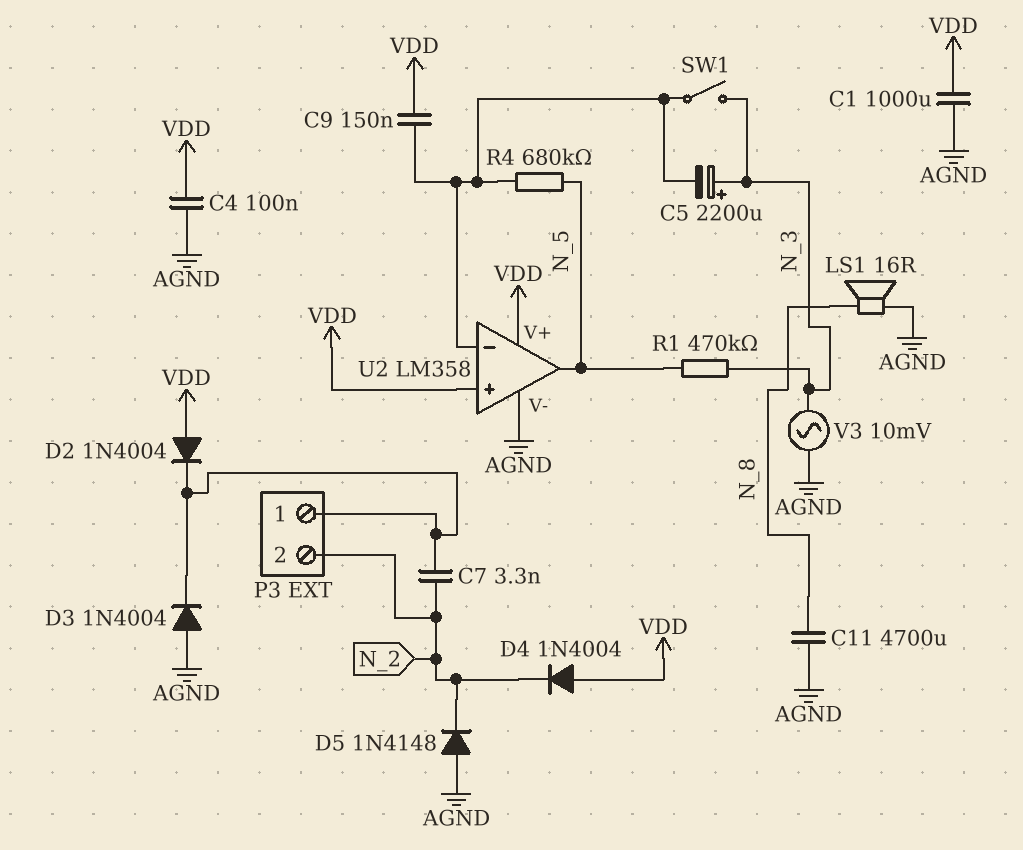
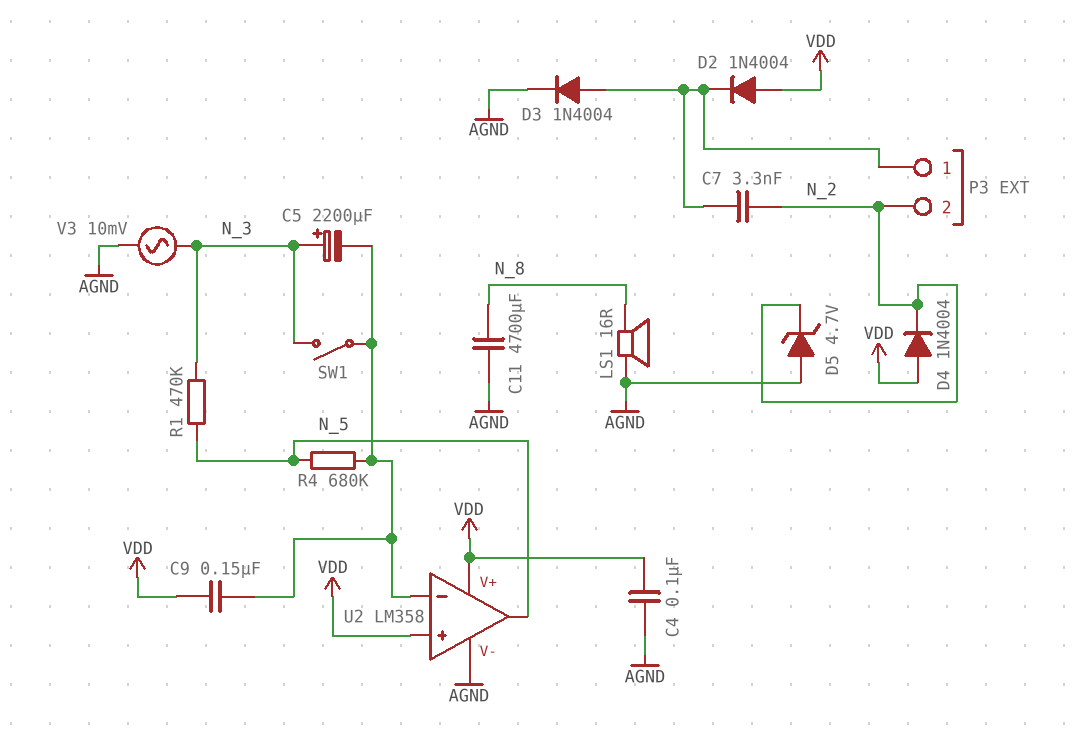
C1: 1000uF (AGND, VDD) -> none
D3: diode 1N4004 (A AGND, K P3/1) -> diode 1N4004 (A P3/1, K AGND)
D5: diode 1N4148 (A AGND, K N_2) -> zener 4.7V (A AGND, K N_2)

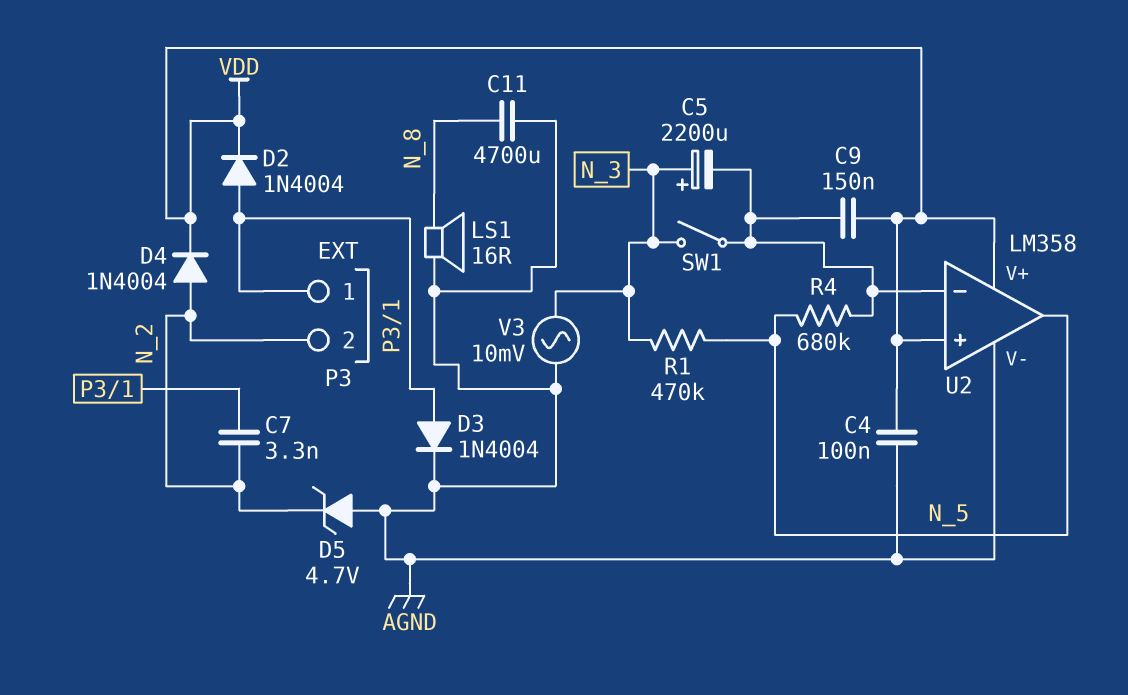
D2: diode 1N4004 (A VDD, K P3/1) -> diode 1N4004 (A P3/1, K VDD)
D4: diode 1N4004 (A VDD, K N_2) -> diode 1N4004 (A N_2, K VDD)

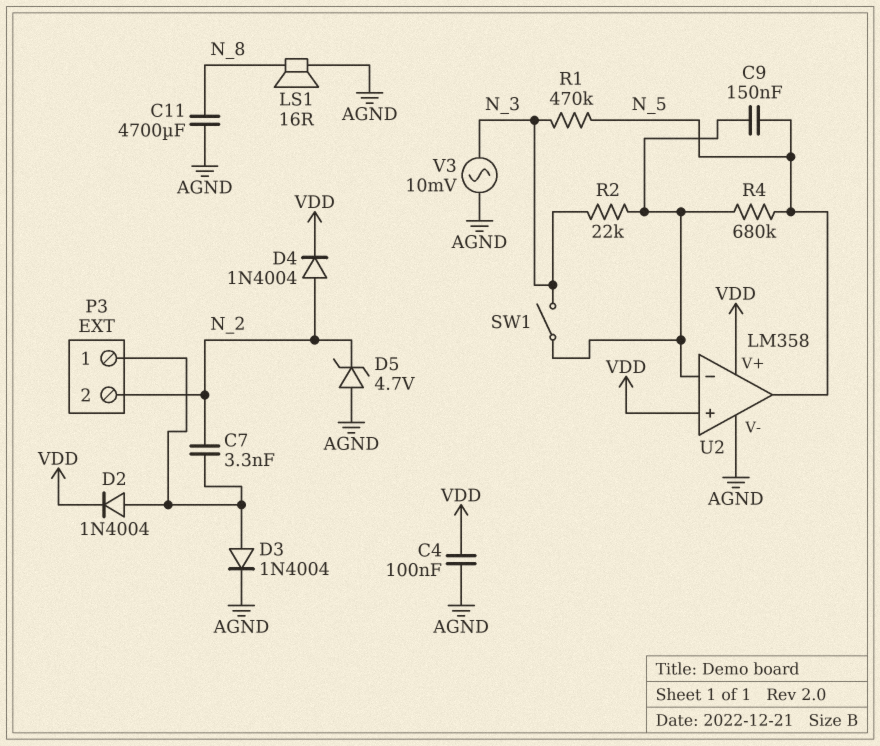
C5: 2200uF (plus N_3, minus U2/in-) -> none
C9: 150nF (U2/in-, VDD) -> 150nF (N_5, U2/in-)
R2: none -> 22k (N_3, U2/in-)

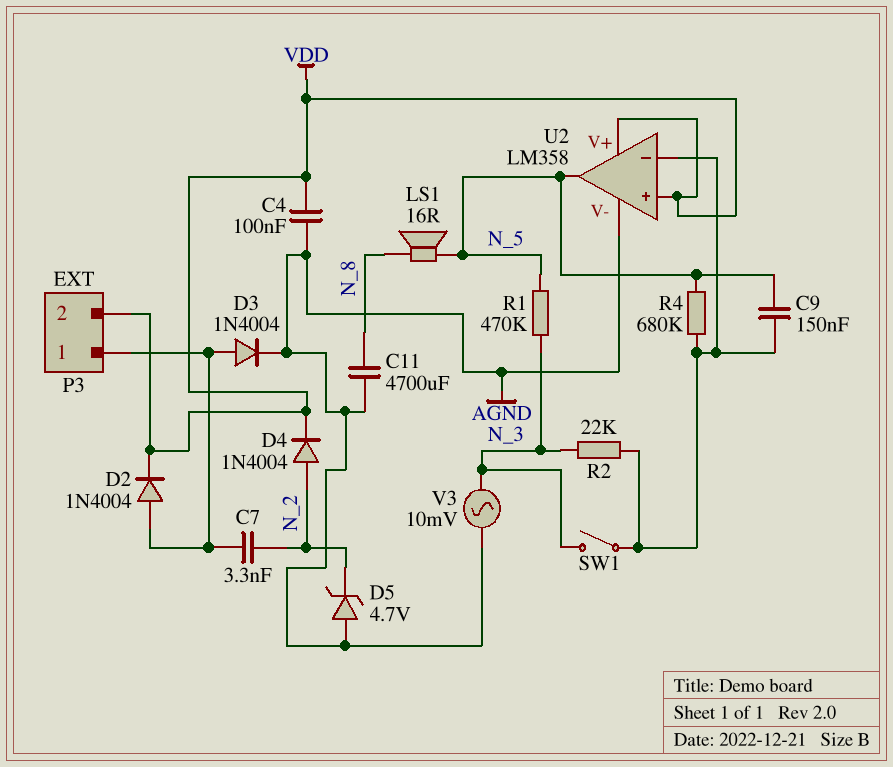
LS1: speaker 16R (AGND, N_8) -> speaker 16R (N_5, N_8)
P3 pin 2: N_2 -> VDD

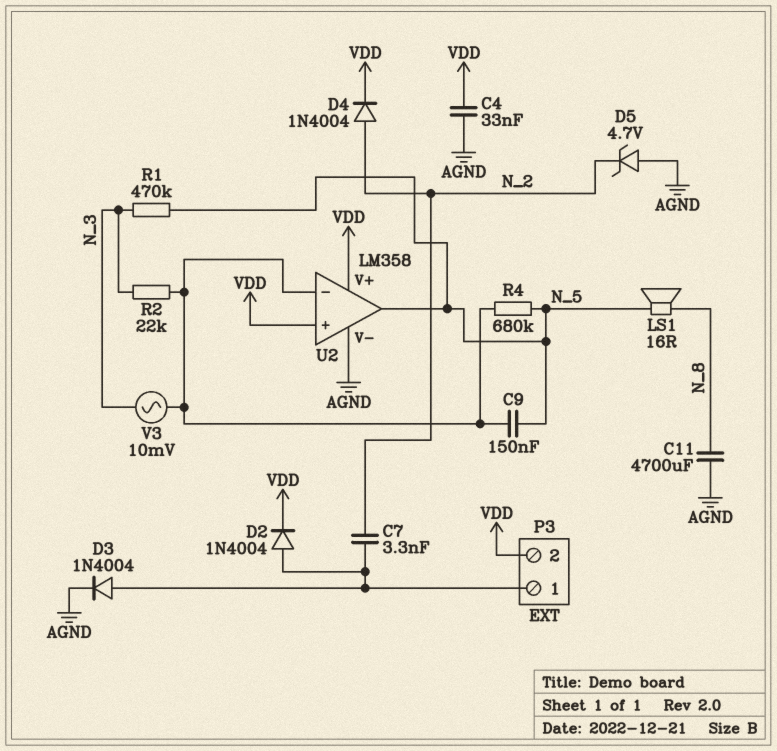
C4: 100nF (AGND, VDD) -> 33nF (AGND, VDD)
SW1: switch (N_3, U2/in-) -> none
V3: AC 10mV (AGND, N_3) -> AC 10mV (N_3, U2/in-)

